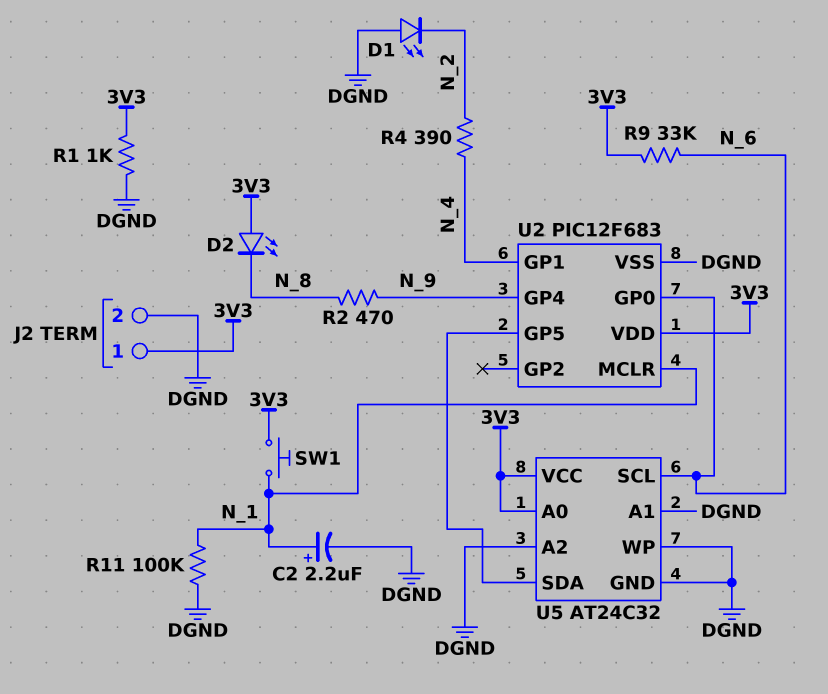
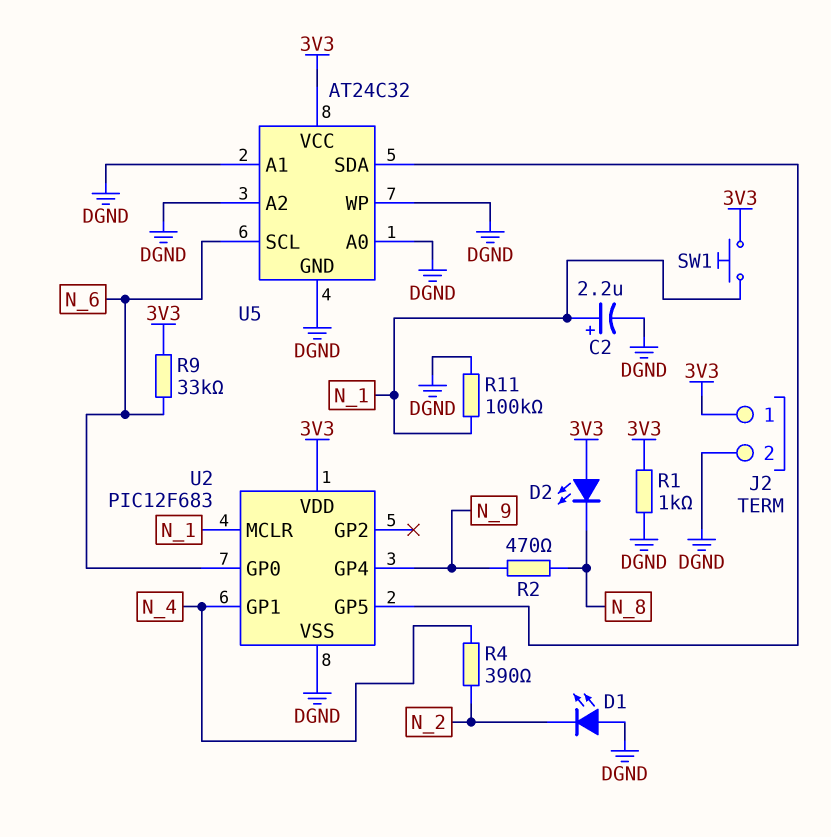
U5 pin A0: 3V3 -> DGND

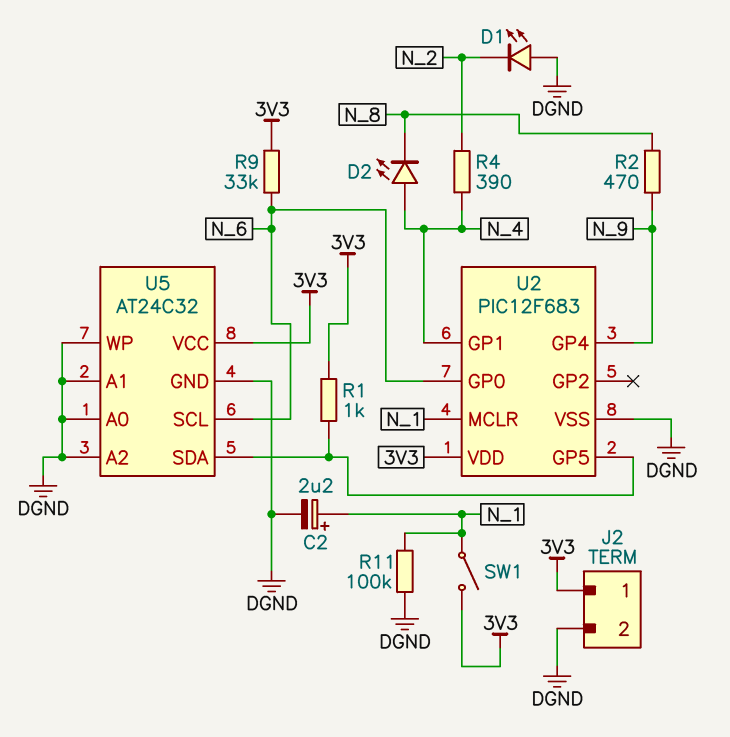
D2: LED (A 3V3, K N_8) -> LED (A N_4, K N_8)
R1: 1k (3V3, DGND) -> 1k (3V3, U2/GP5)
SW1: button (3V3, N_1) -> switch (3V3, N_1)

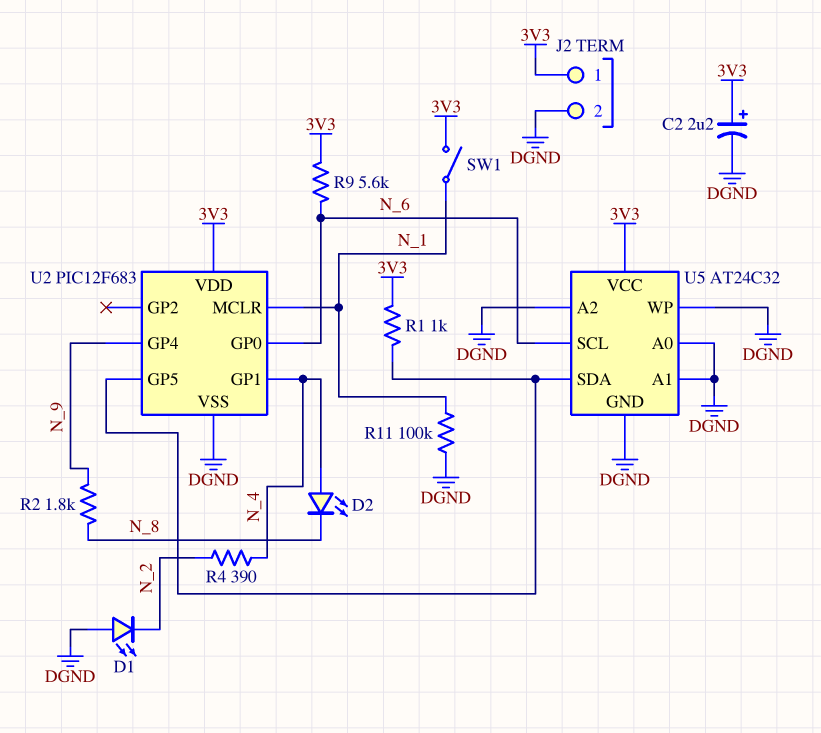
C2: 2.2uF (plus N_1, minus DGND) -> 2.2uF (plus 3V3, minus DGND)
R2: 470 (N_8, N_9) -> 1.8k (N_8, N_9)
R9: 33k (3V3, N_6) -> 5.6k (3V3, N_6)

